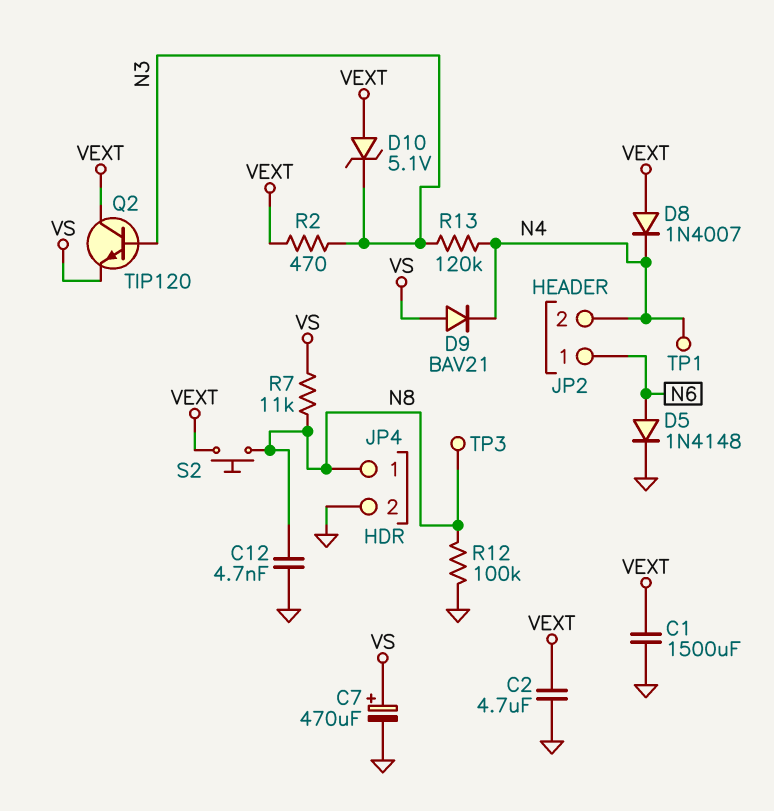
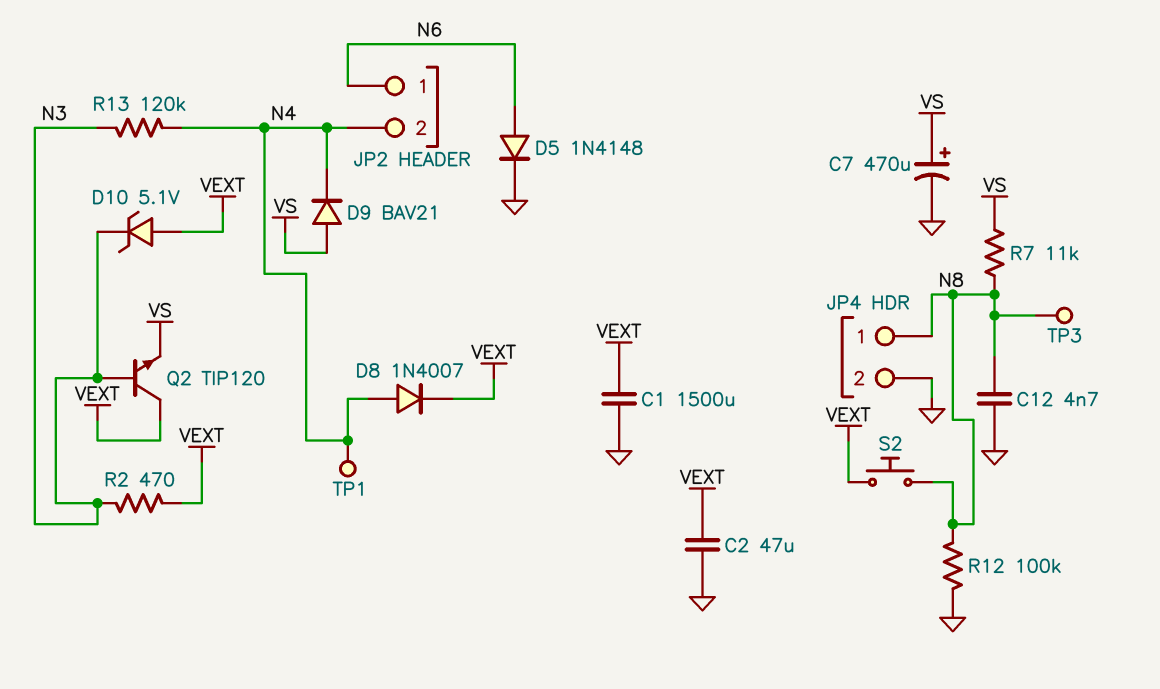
C2: 4.7uF (GND, VEXT) -> 47uF (GND, VEXT)
D8: diode 1N4007 (A VEXT, K N4) -> diode 1N4007 (A N4, K VEXT)

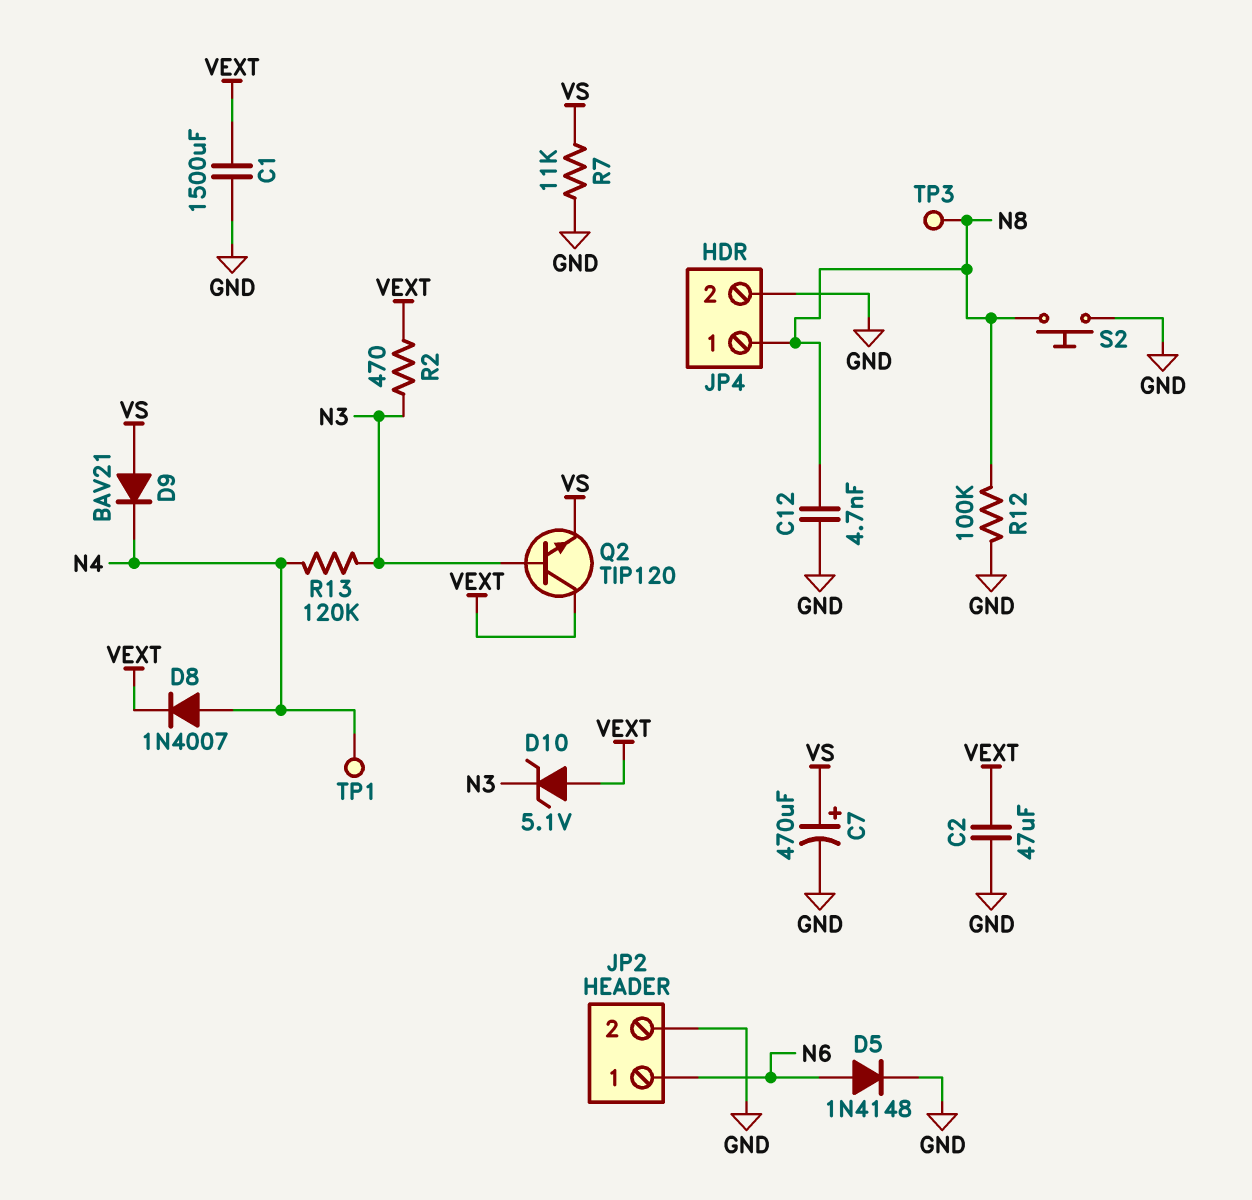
JP2 pin 2: N4 -> GND
R7: 11k (N8, VS) -> 11k (GND, VS)
S2: button (N8, VEXT) -> button (GND, N8)

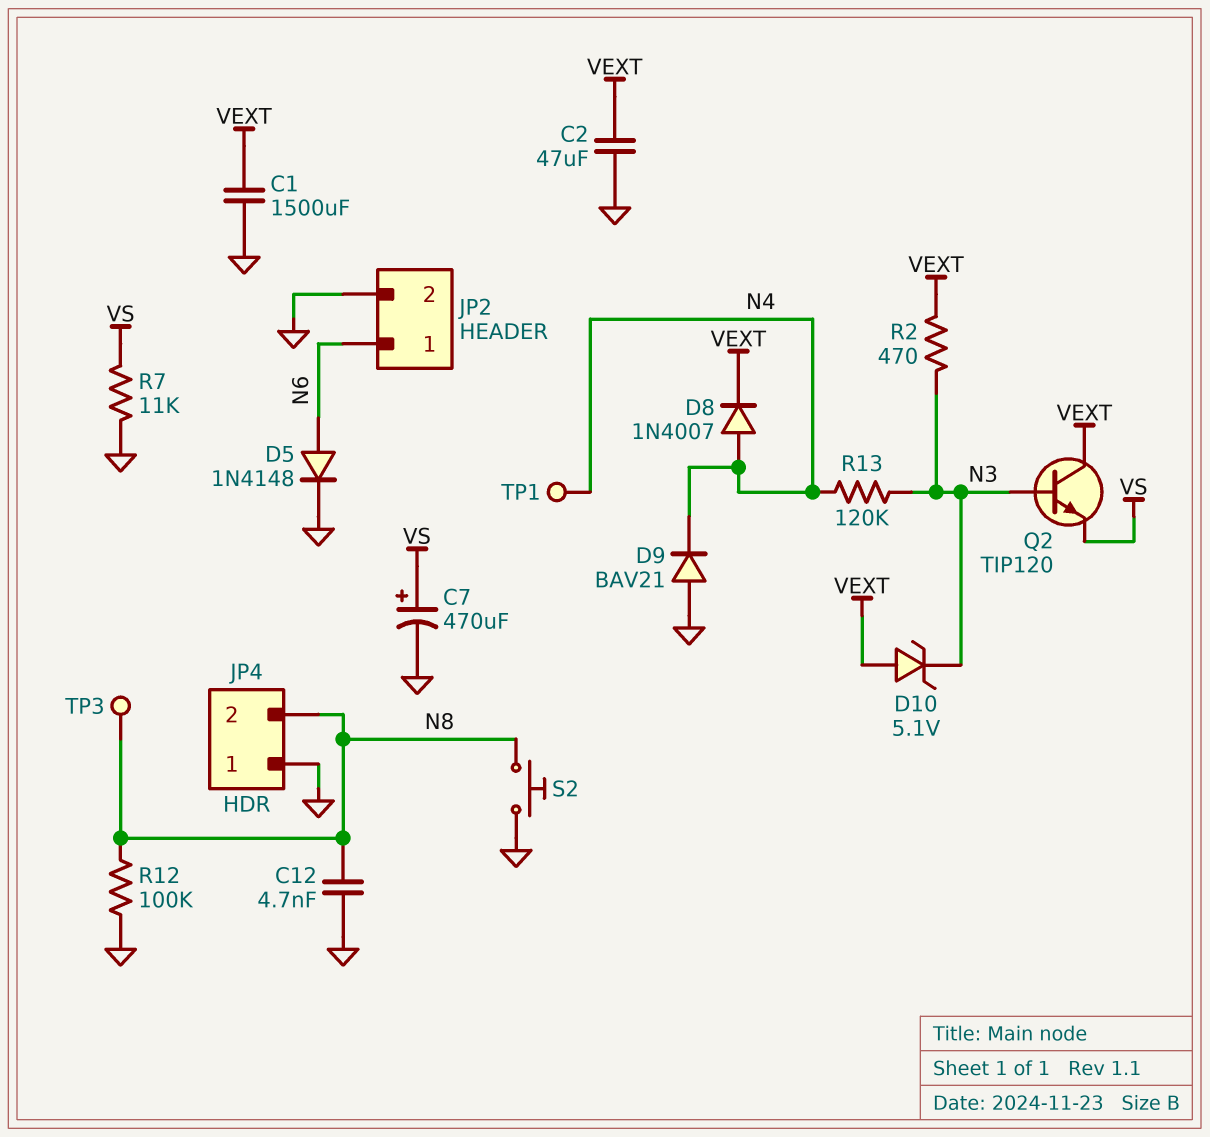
D9: diode BAV21 (A VS, K N4) -> diode BAV21 (A GND, K N4)
JP4 pin 1: N8 -> GND
JP4 pin 2: GND -> N8

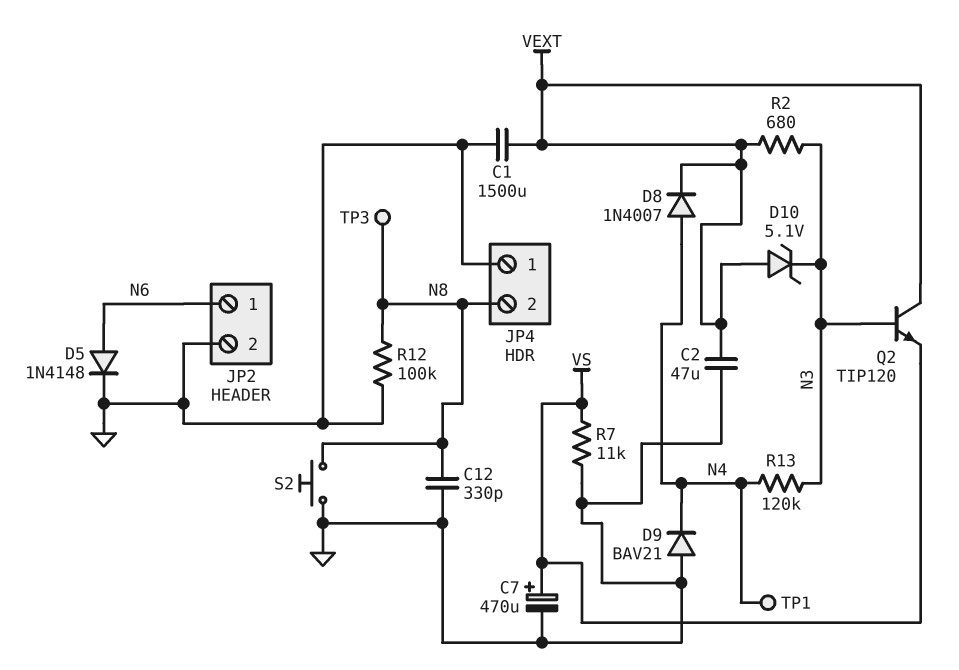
C12: 4.7nF (GND, N8) -> 330pF (GND, N8)
R2: 470 (N3, VEXT) -> 680 (N3, VEXT)

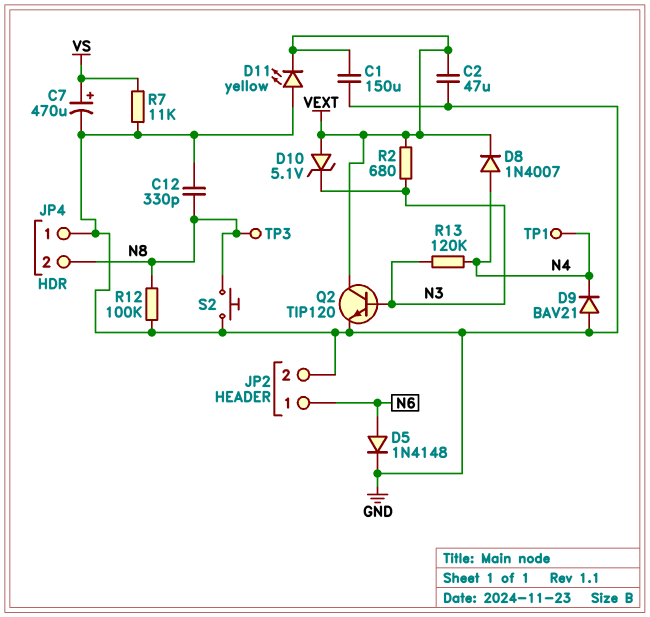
C1: 1500uF (GND, VEXT) -> 150uF (GND, VEXT)
D11: none -> LED yellow (A GND, K VEXT)
Q2: NPN TIP120 (B N3, C VEXT, E VS) -> NPN TIP120 (B N3, C VEXT, E GND)

